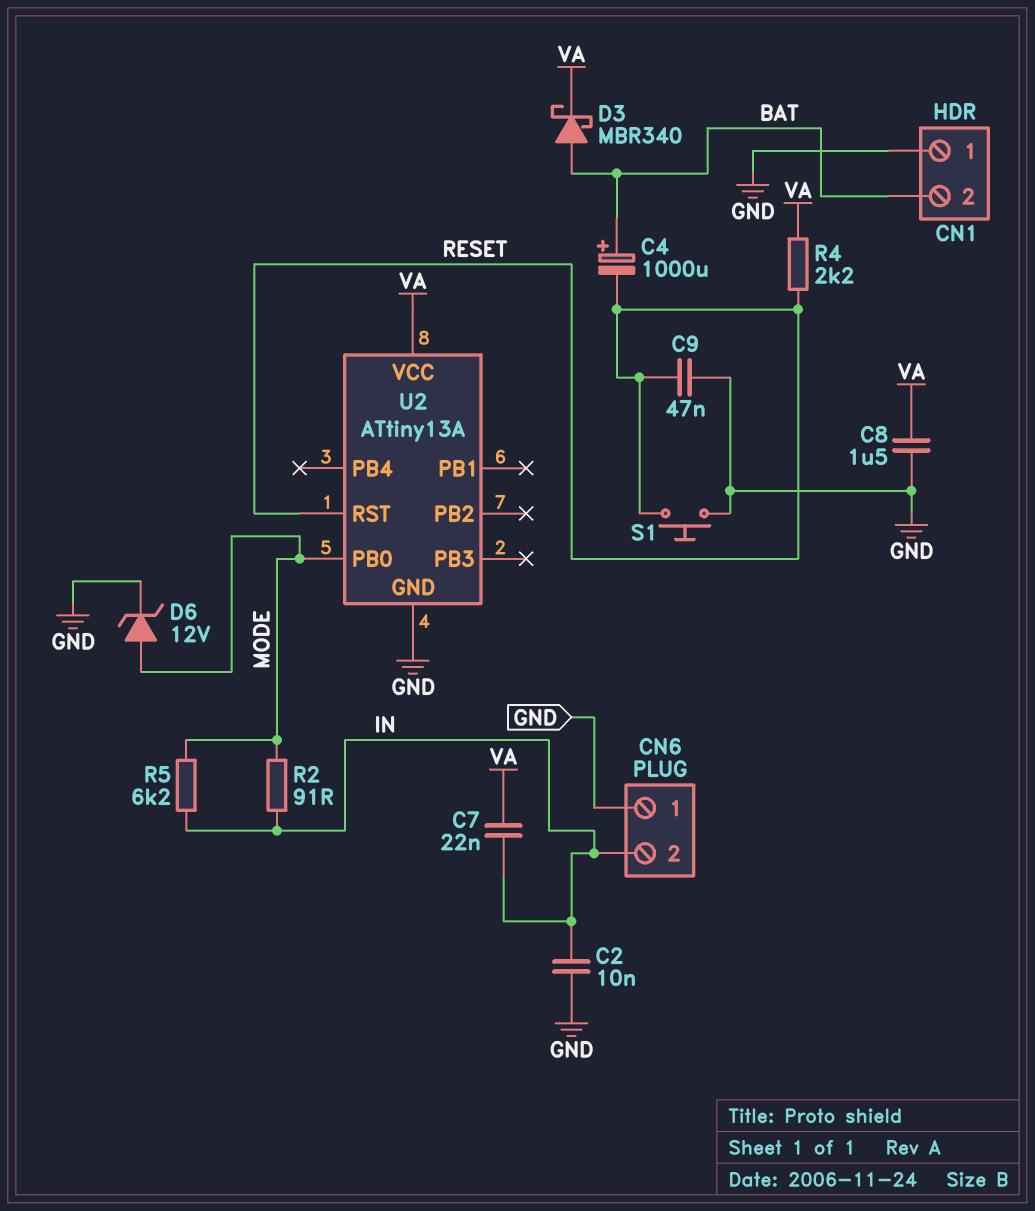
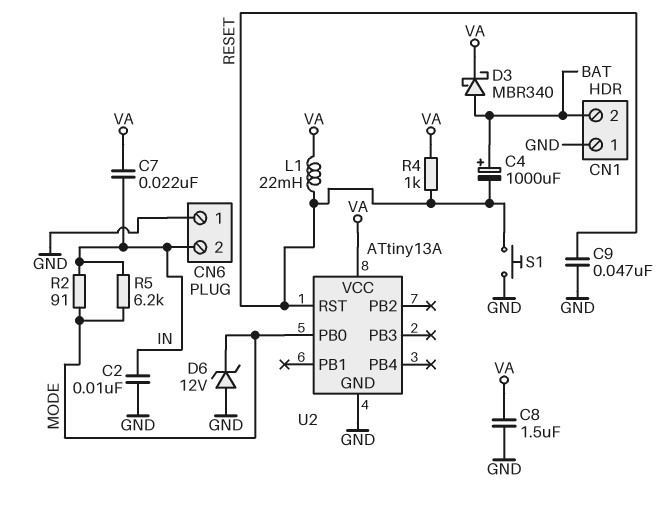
D6: zener 12V (A MODE, K GND) -> zener 12V (A GND, K MODE)
L1: none -> 22mH (RESET, VA)
R4: 2.2k (RESET, VA) -> 1k (RESET, VA)

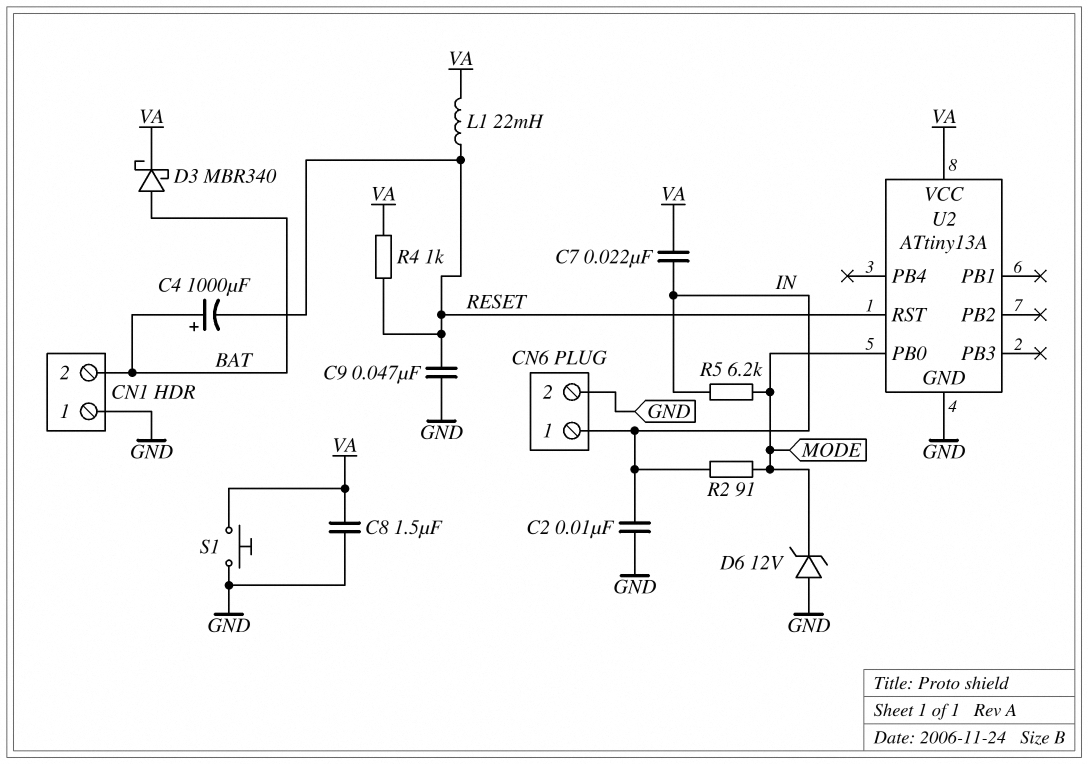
CN6 pin 1: GND -> IN
CN6 pin 2: IN -> GND
S1: button (GND, RESET) -> button (GND, VA)

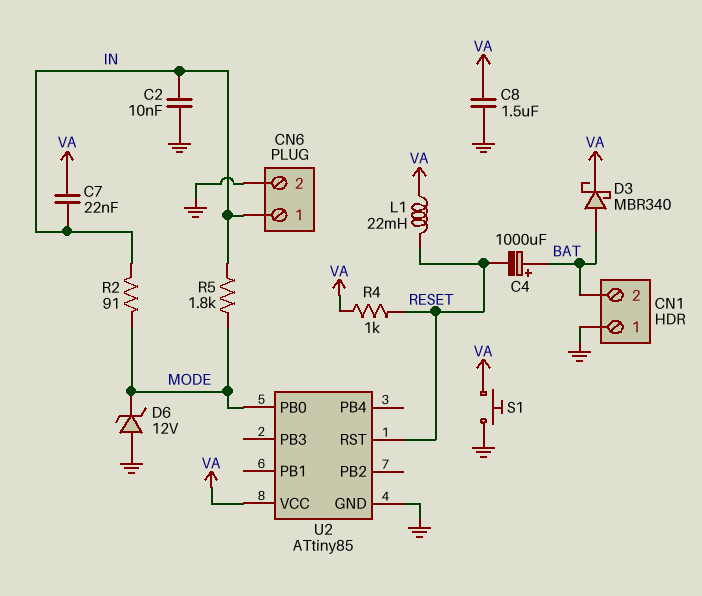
C9: 47nF (GND, RESET) -> none
R5: 6.2k (IN, MODE) -> 1.8k (IN, MODE)
U2: ATtiny13A -> ATtiny85

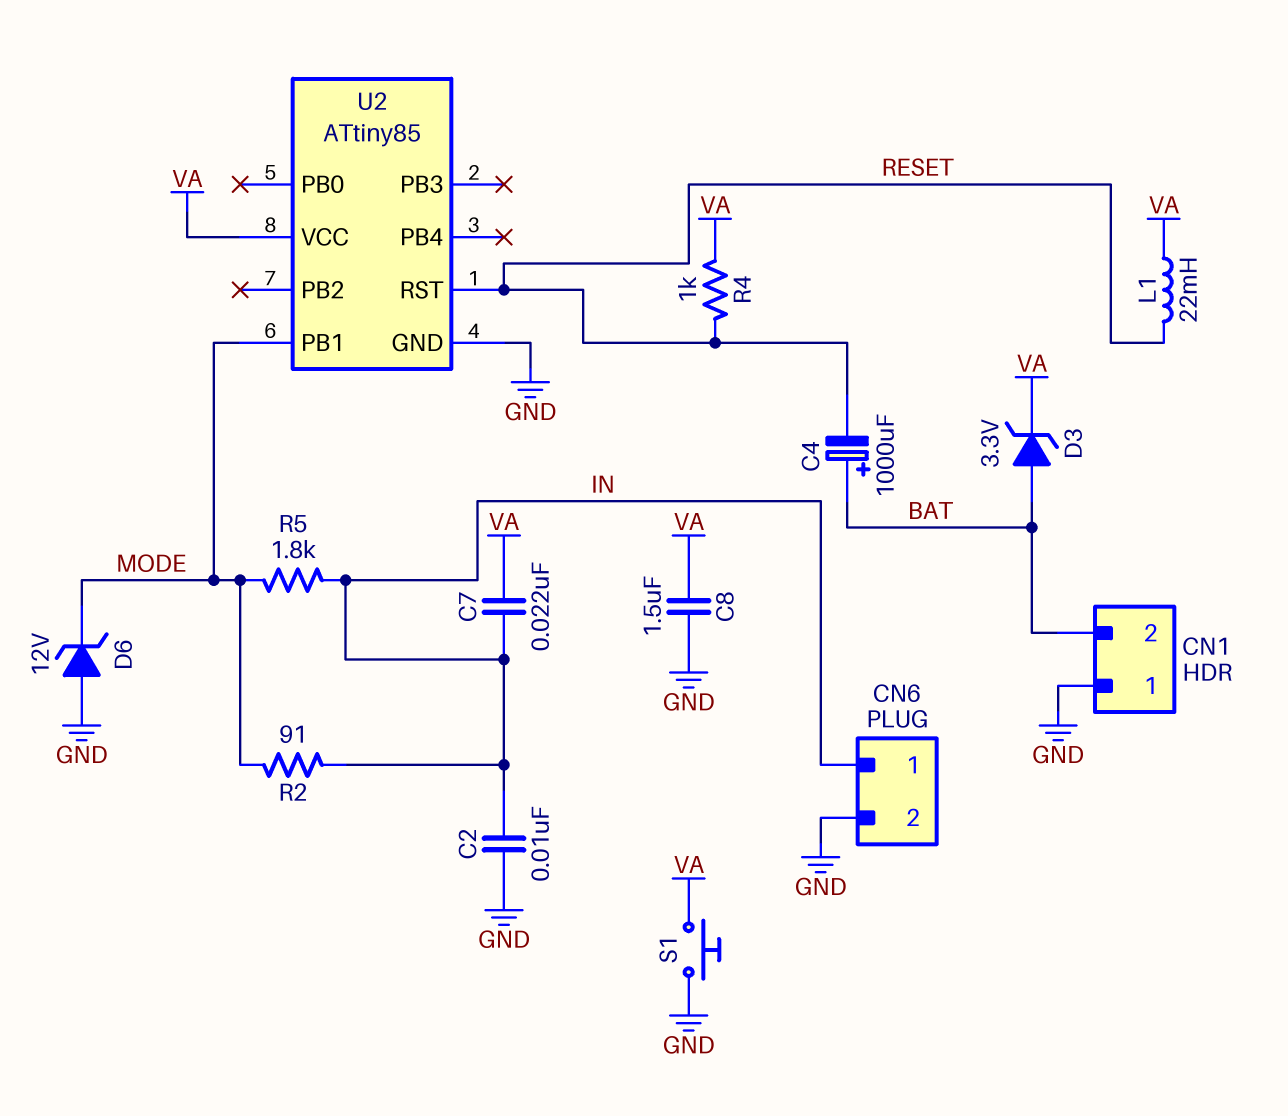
D3: schottky MBR340 (A BAT, K VA) -> zener 3.3V (A BAT, K VA)
U2 pin PB0: MODE -> none
U2 pin PB1: none -> MODE

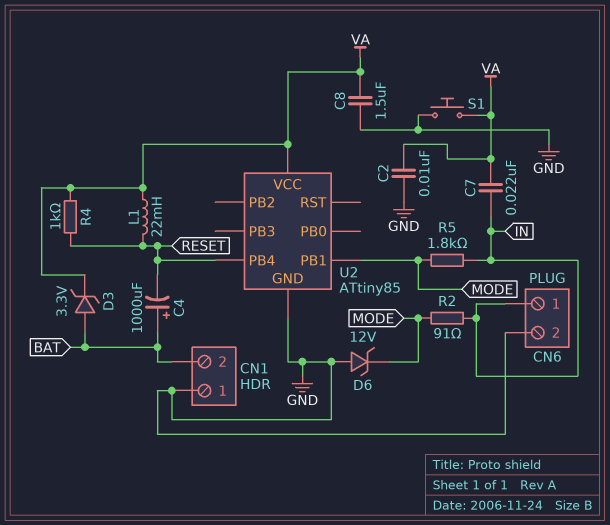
C2: 10nF (GND, IN) -> 10nF (GND, VA)
U2 pin PB4: none -> RESET
U2 pin RST: RESET -> none

